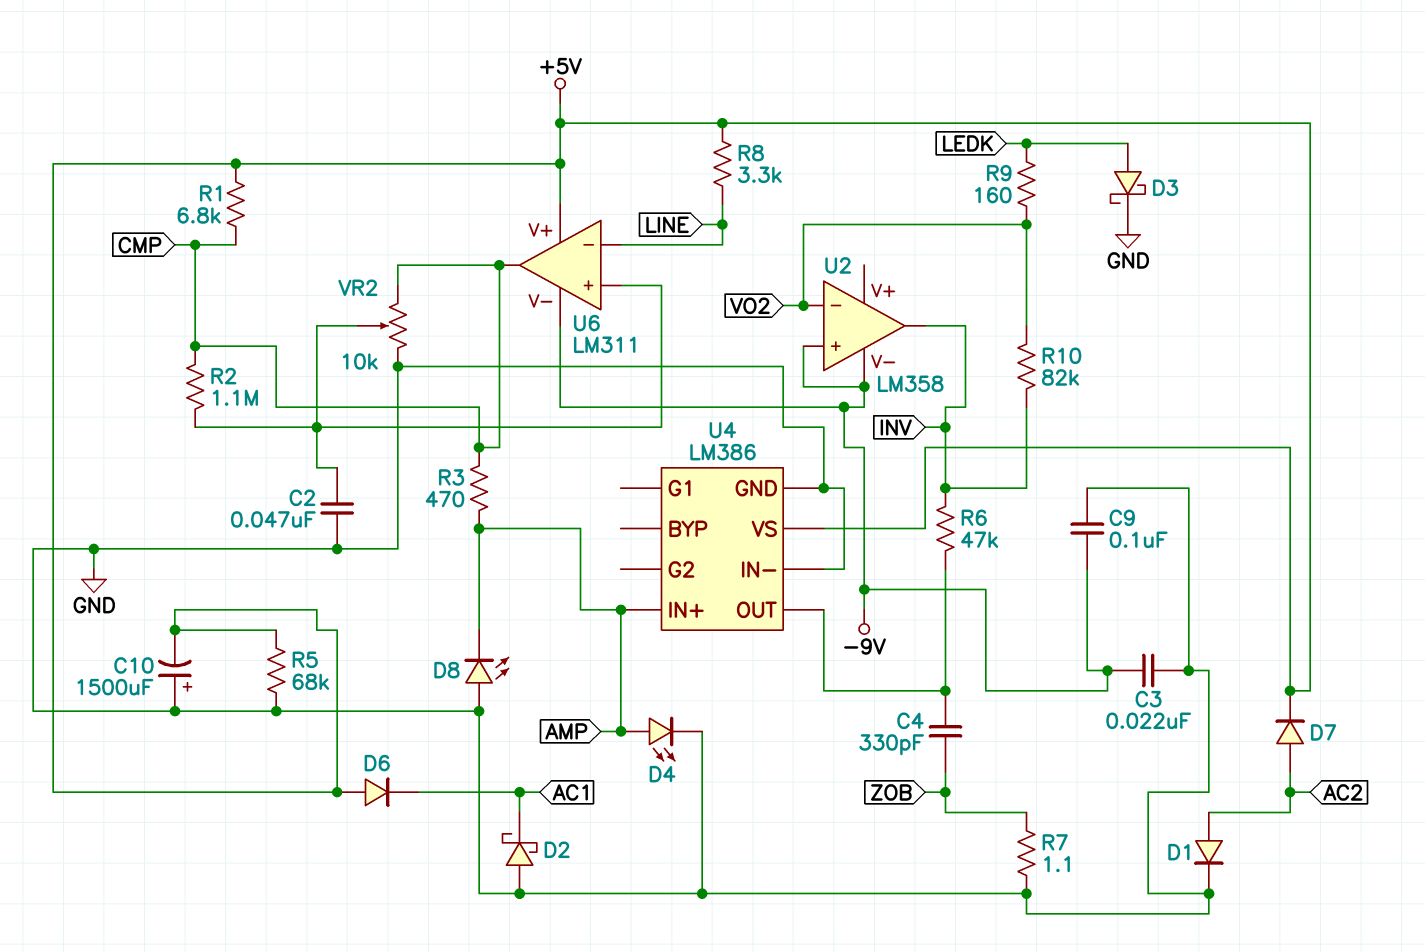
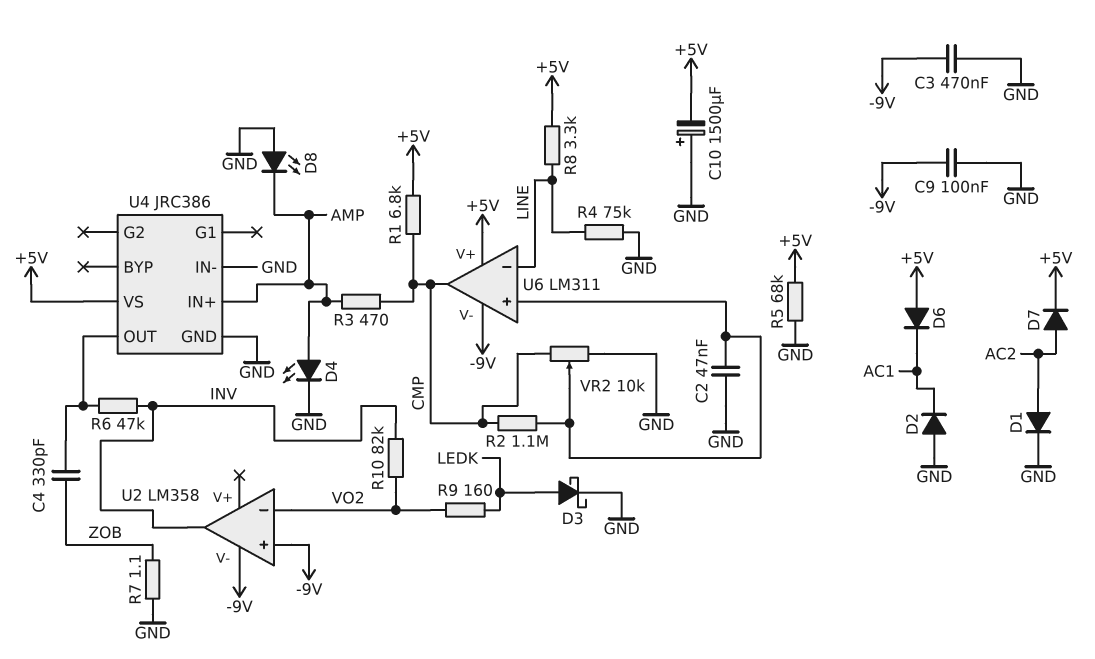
C3: 22nF (-9V, GND) -> 470nF (-9V, GND)
D2: schottky (A GND, K AC1) -> diode (A GND, K AC1)
R4: none -> 75k (GND, LINE)
U4: LM386 -> JRC386

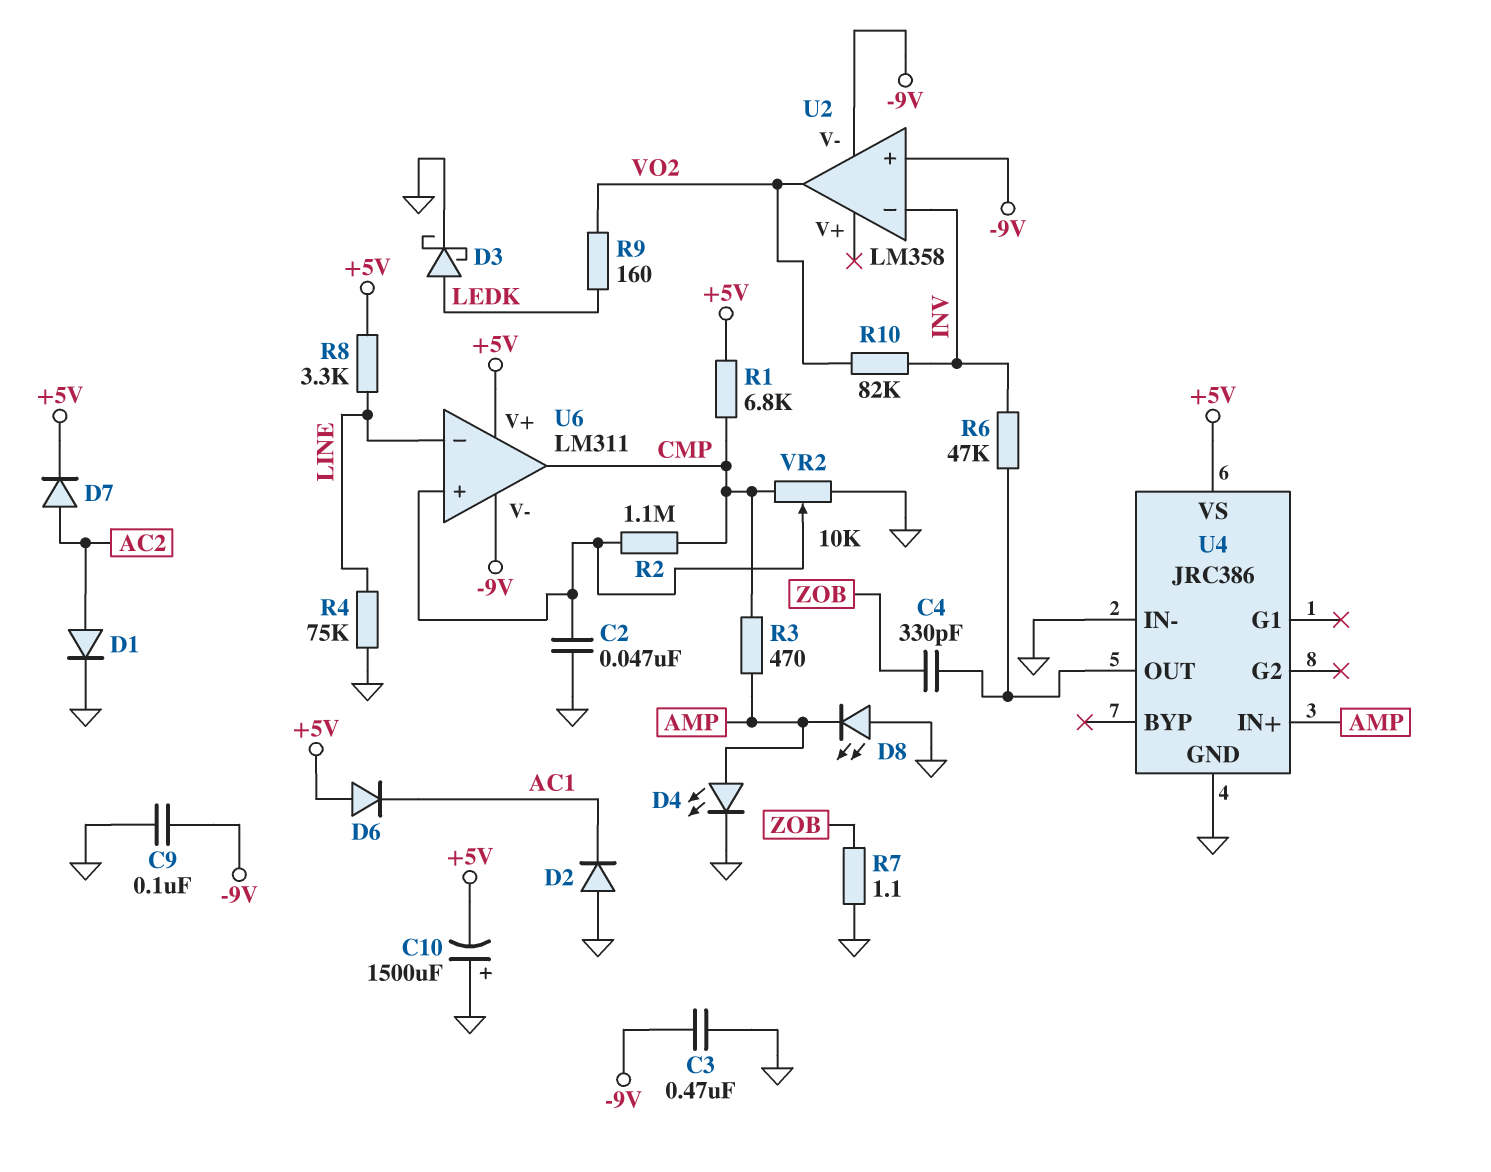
R5: 68k (+5V, GND) -> none
U2 pin in-: VO2 -> INV
U2 pin out: INV -> VO2

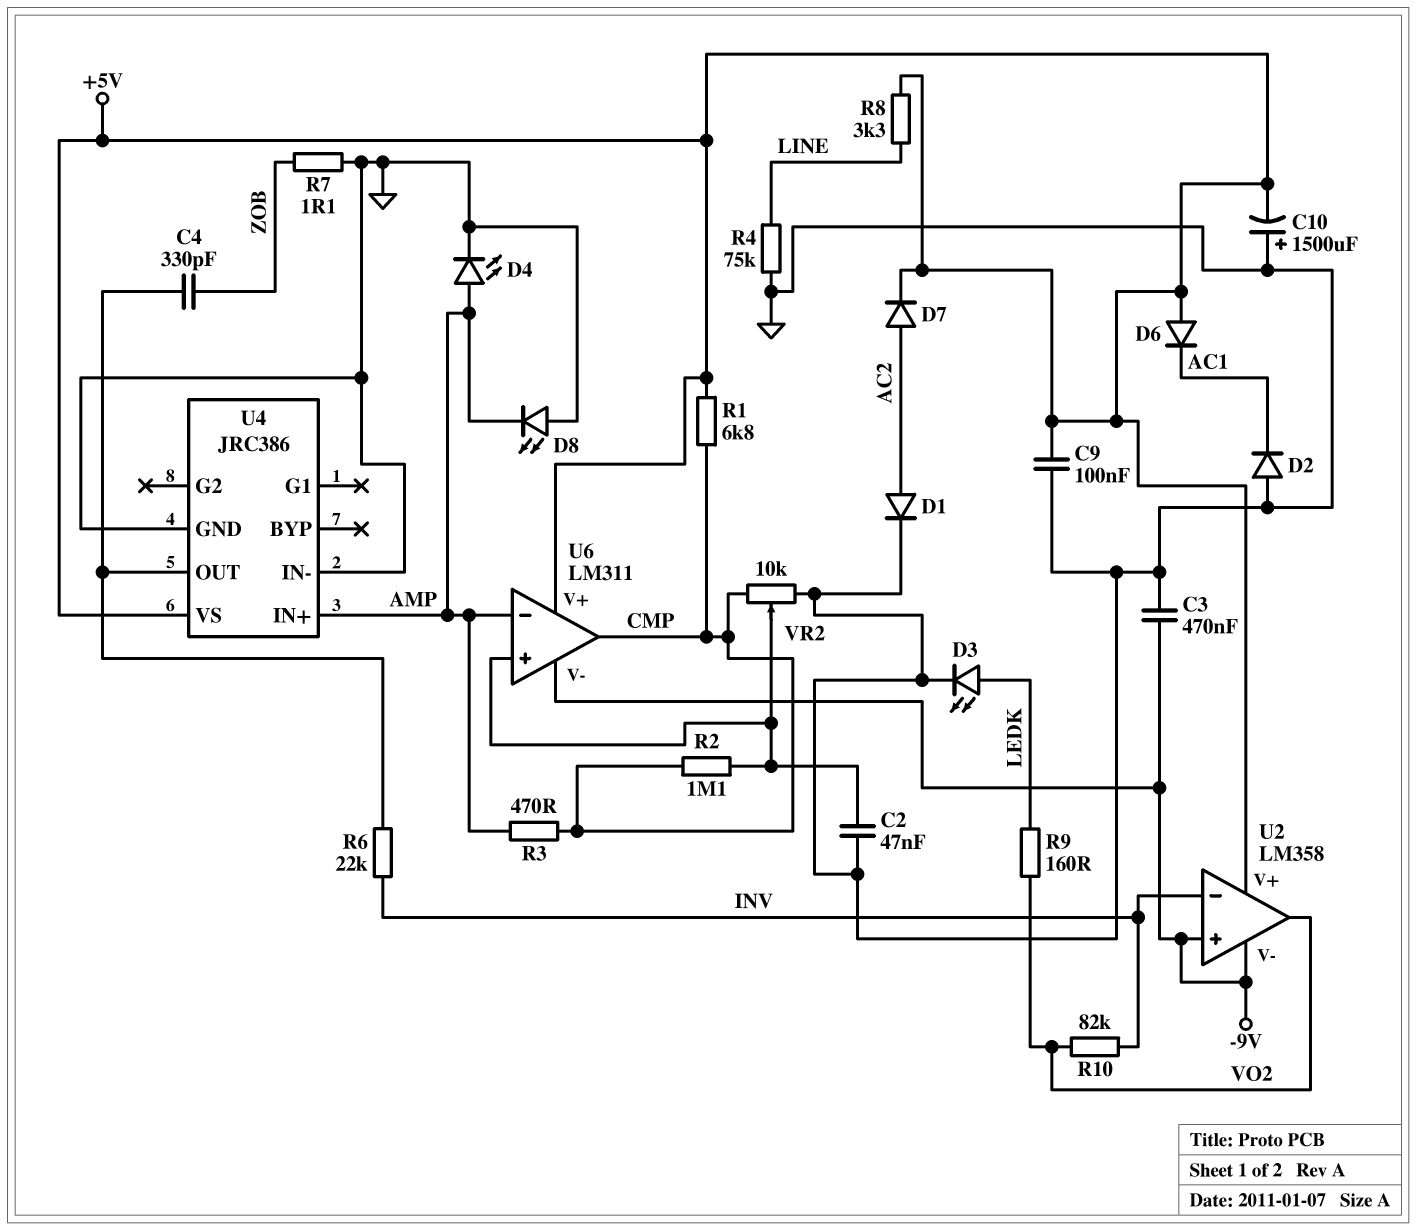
C9: 100nF (-9V, GND) -> 100nF (+5V, GND)
D3: schottky (A LEDK, K GND) -> LED (A LEDK, K GND)
R6: 47k (INV, U4/OUT) -> 22k (INV, U4/OUT)
U2 pin V+: none -> +5V
U6 pin in-: LINE -> AMP

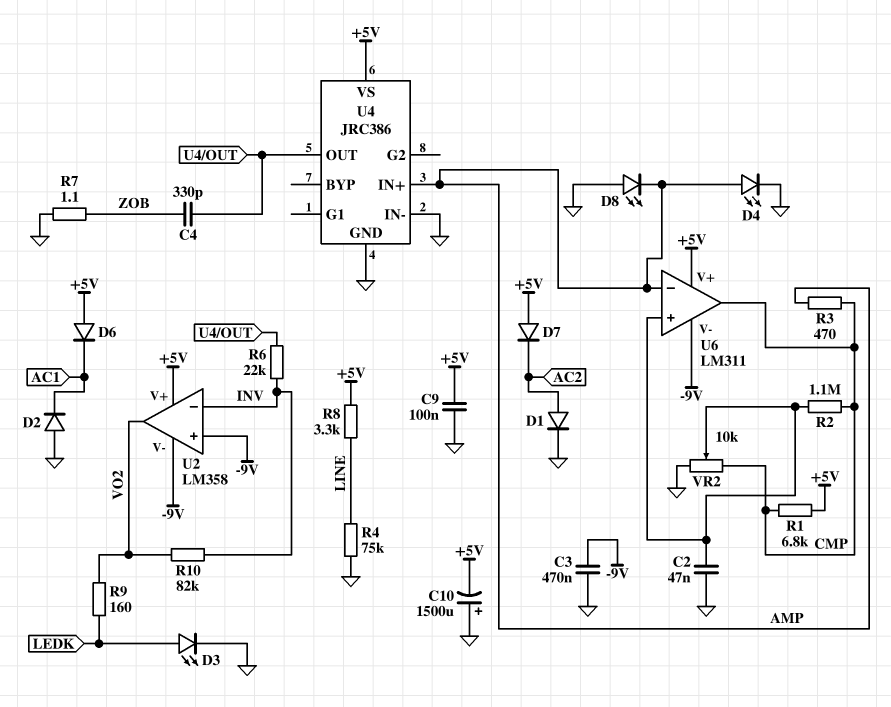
D7: diode (A AC2, K +5V) -> diode (A +5V, K AC2)

